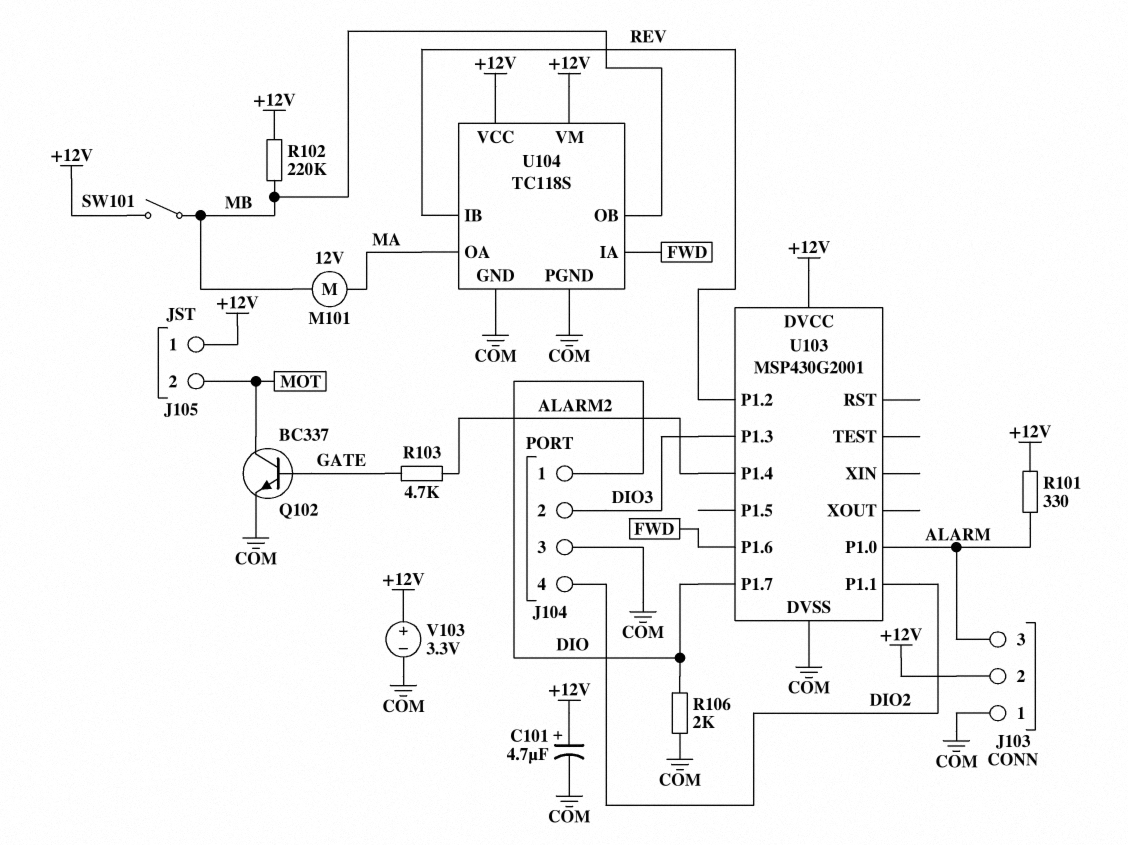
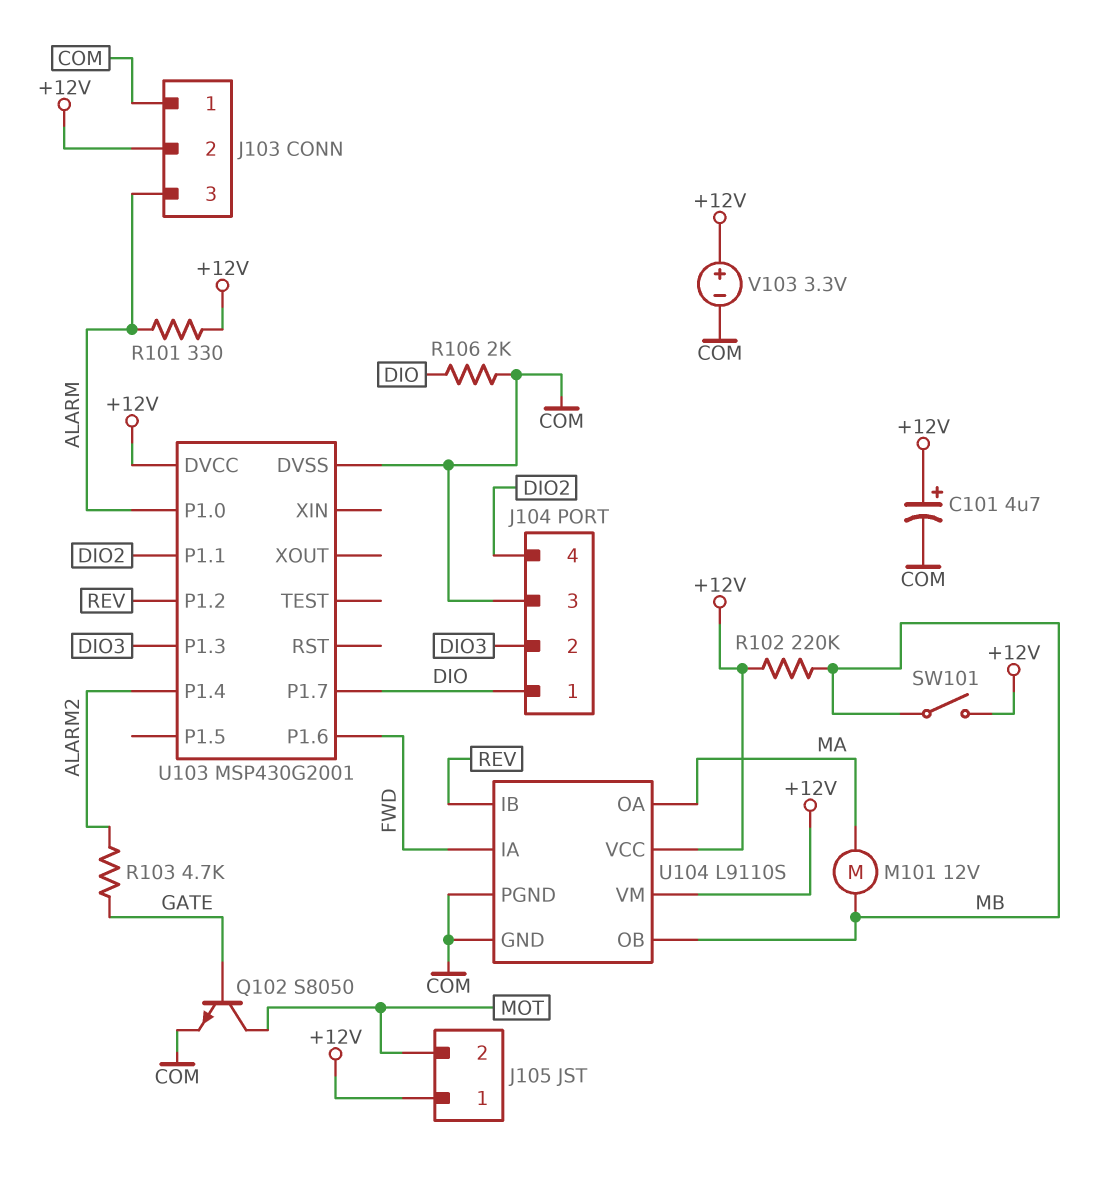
Q102: NPN BC337 (B GATE, C MOT, E COM) -> NPN S8050 (B GATE, C MOT, E COM)
U104: TC118S -> L9110S

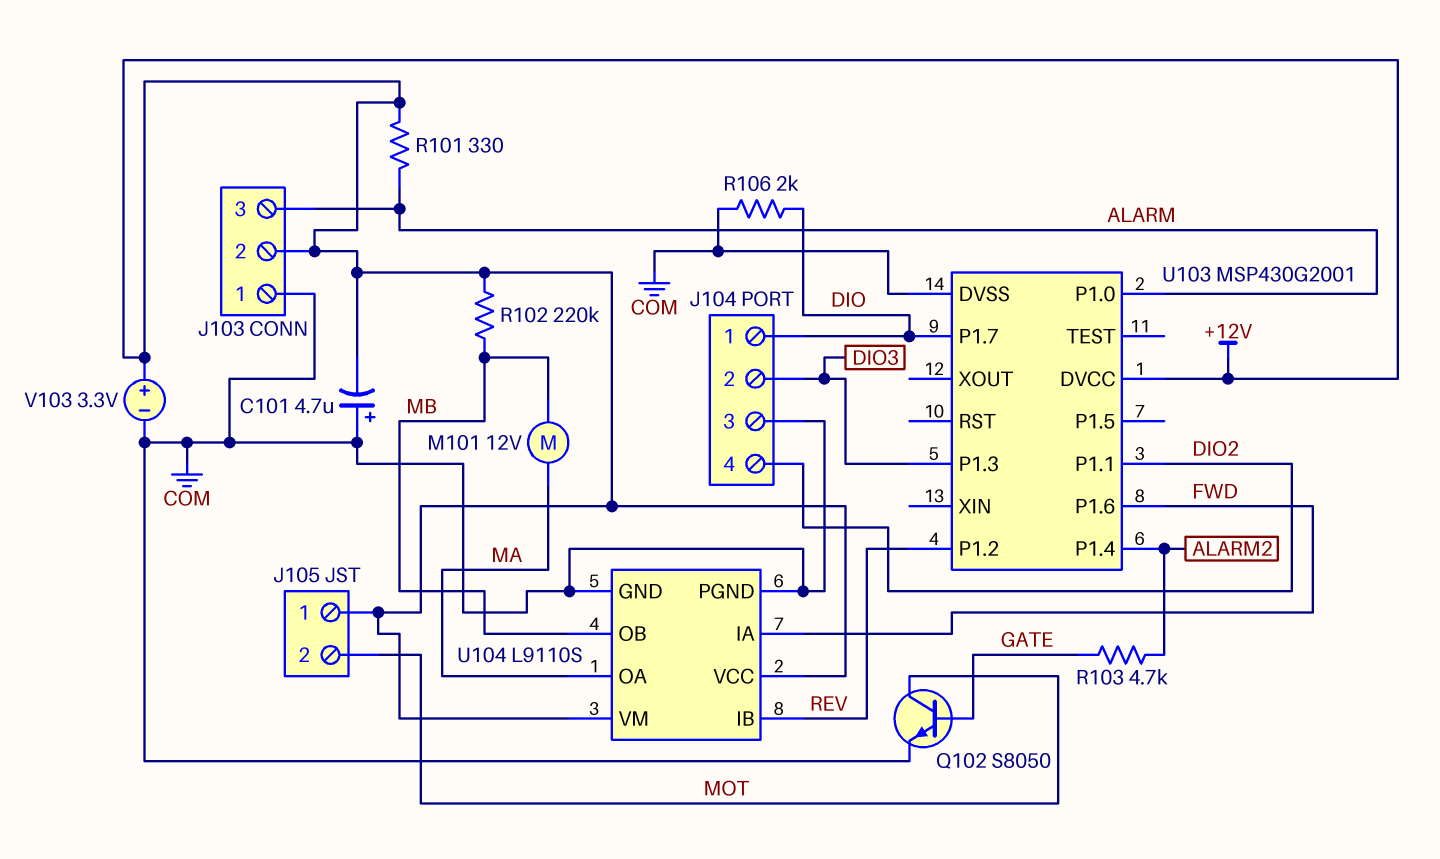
C101: 4.7uF (plus +12V, minus COM) -> 4.7uF (plus COM, minus +12V)
SW101: switch (+12V, MB) -> none

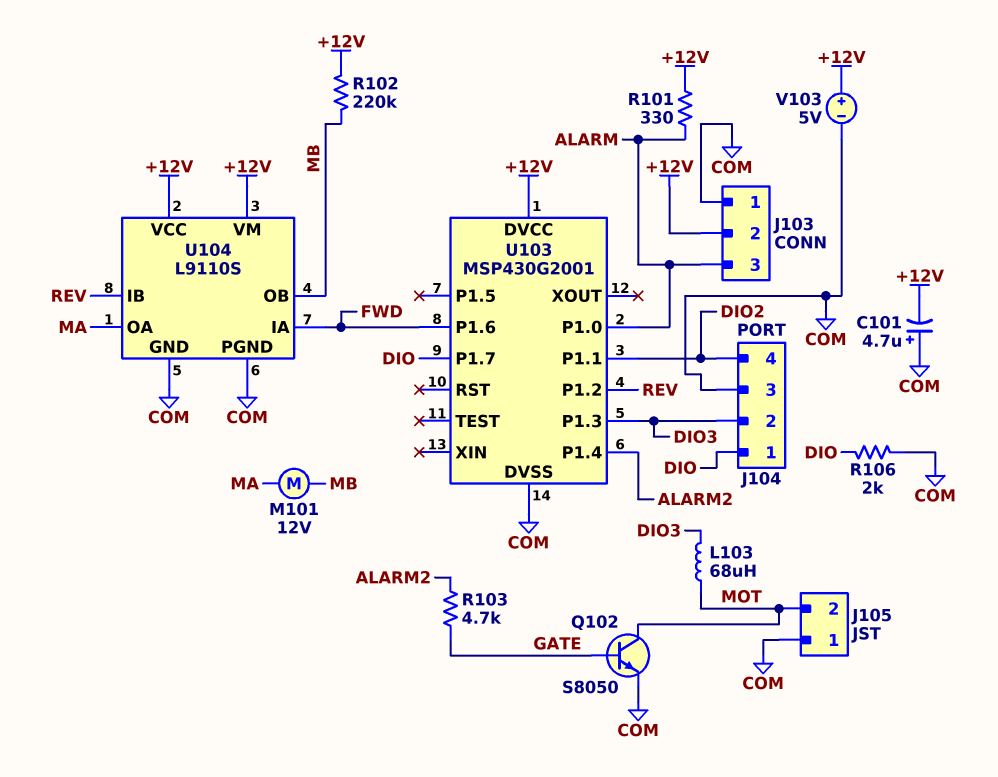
J105 pin 1: +12V -> COM
L103: none -> 68uH (DIO3, MOT)
V103: 3.3V (plus +12V, minus COM) -> 5V (plus +12V, minus COM)

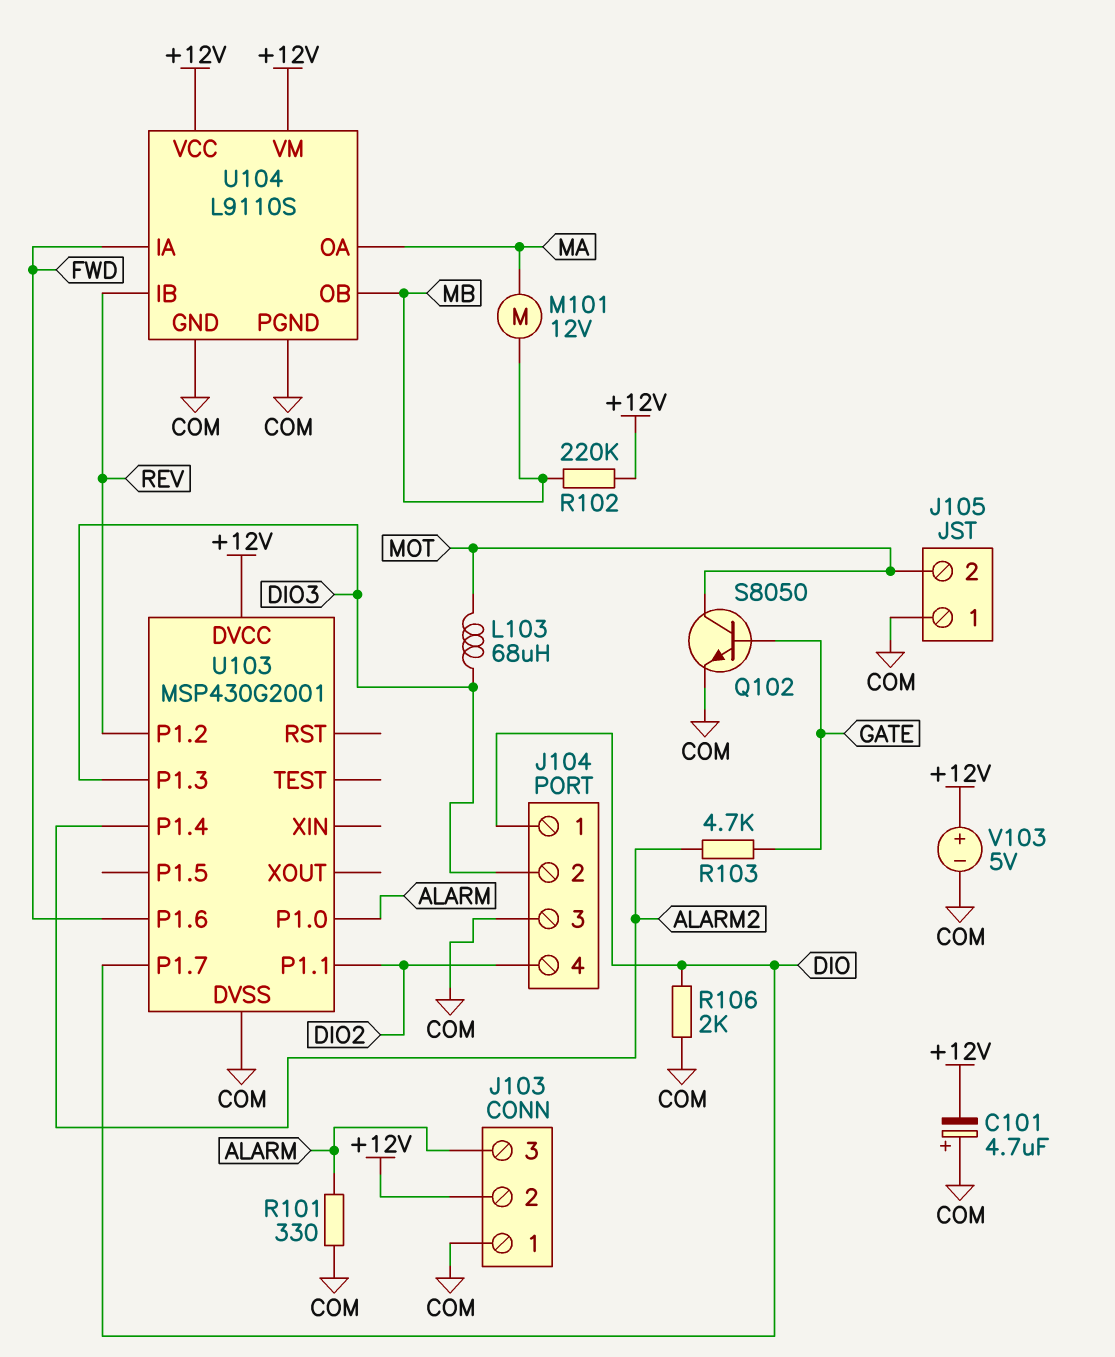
R101: 330 (+12V, ALARM) -> 330 (ALARM, COM)

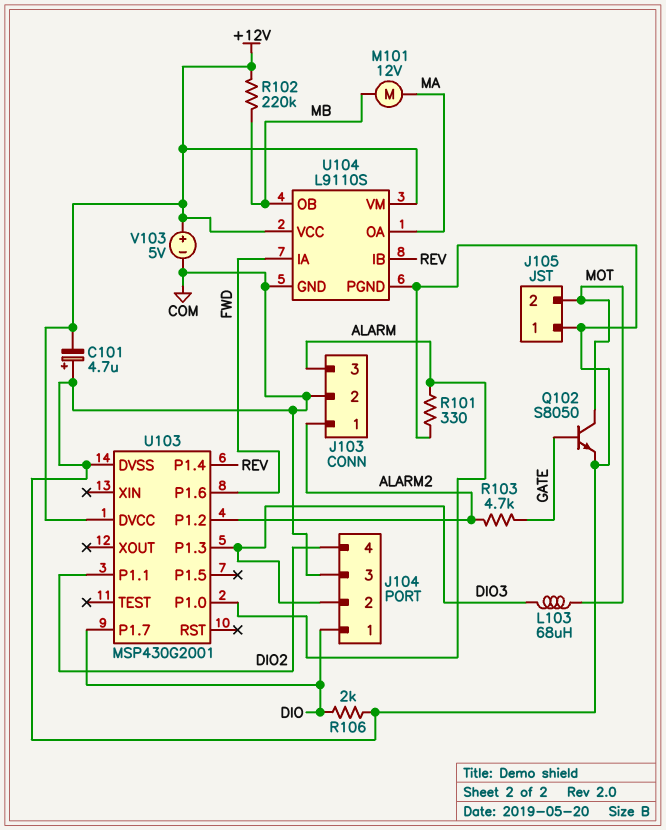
J103 pin 1: COM -> ALARM2
J103 pin 2: +12V -> COM
U103 pin P1.2: REV -> ALARM2
U103 pin P1.4: ALARM2 -> REV

